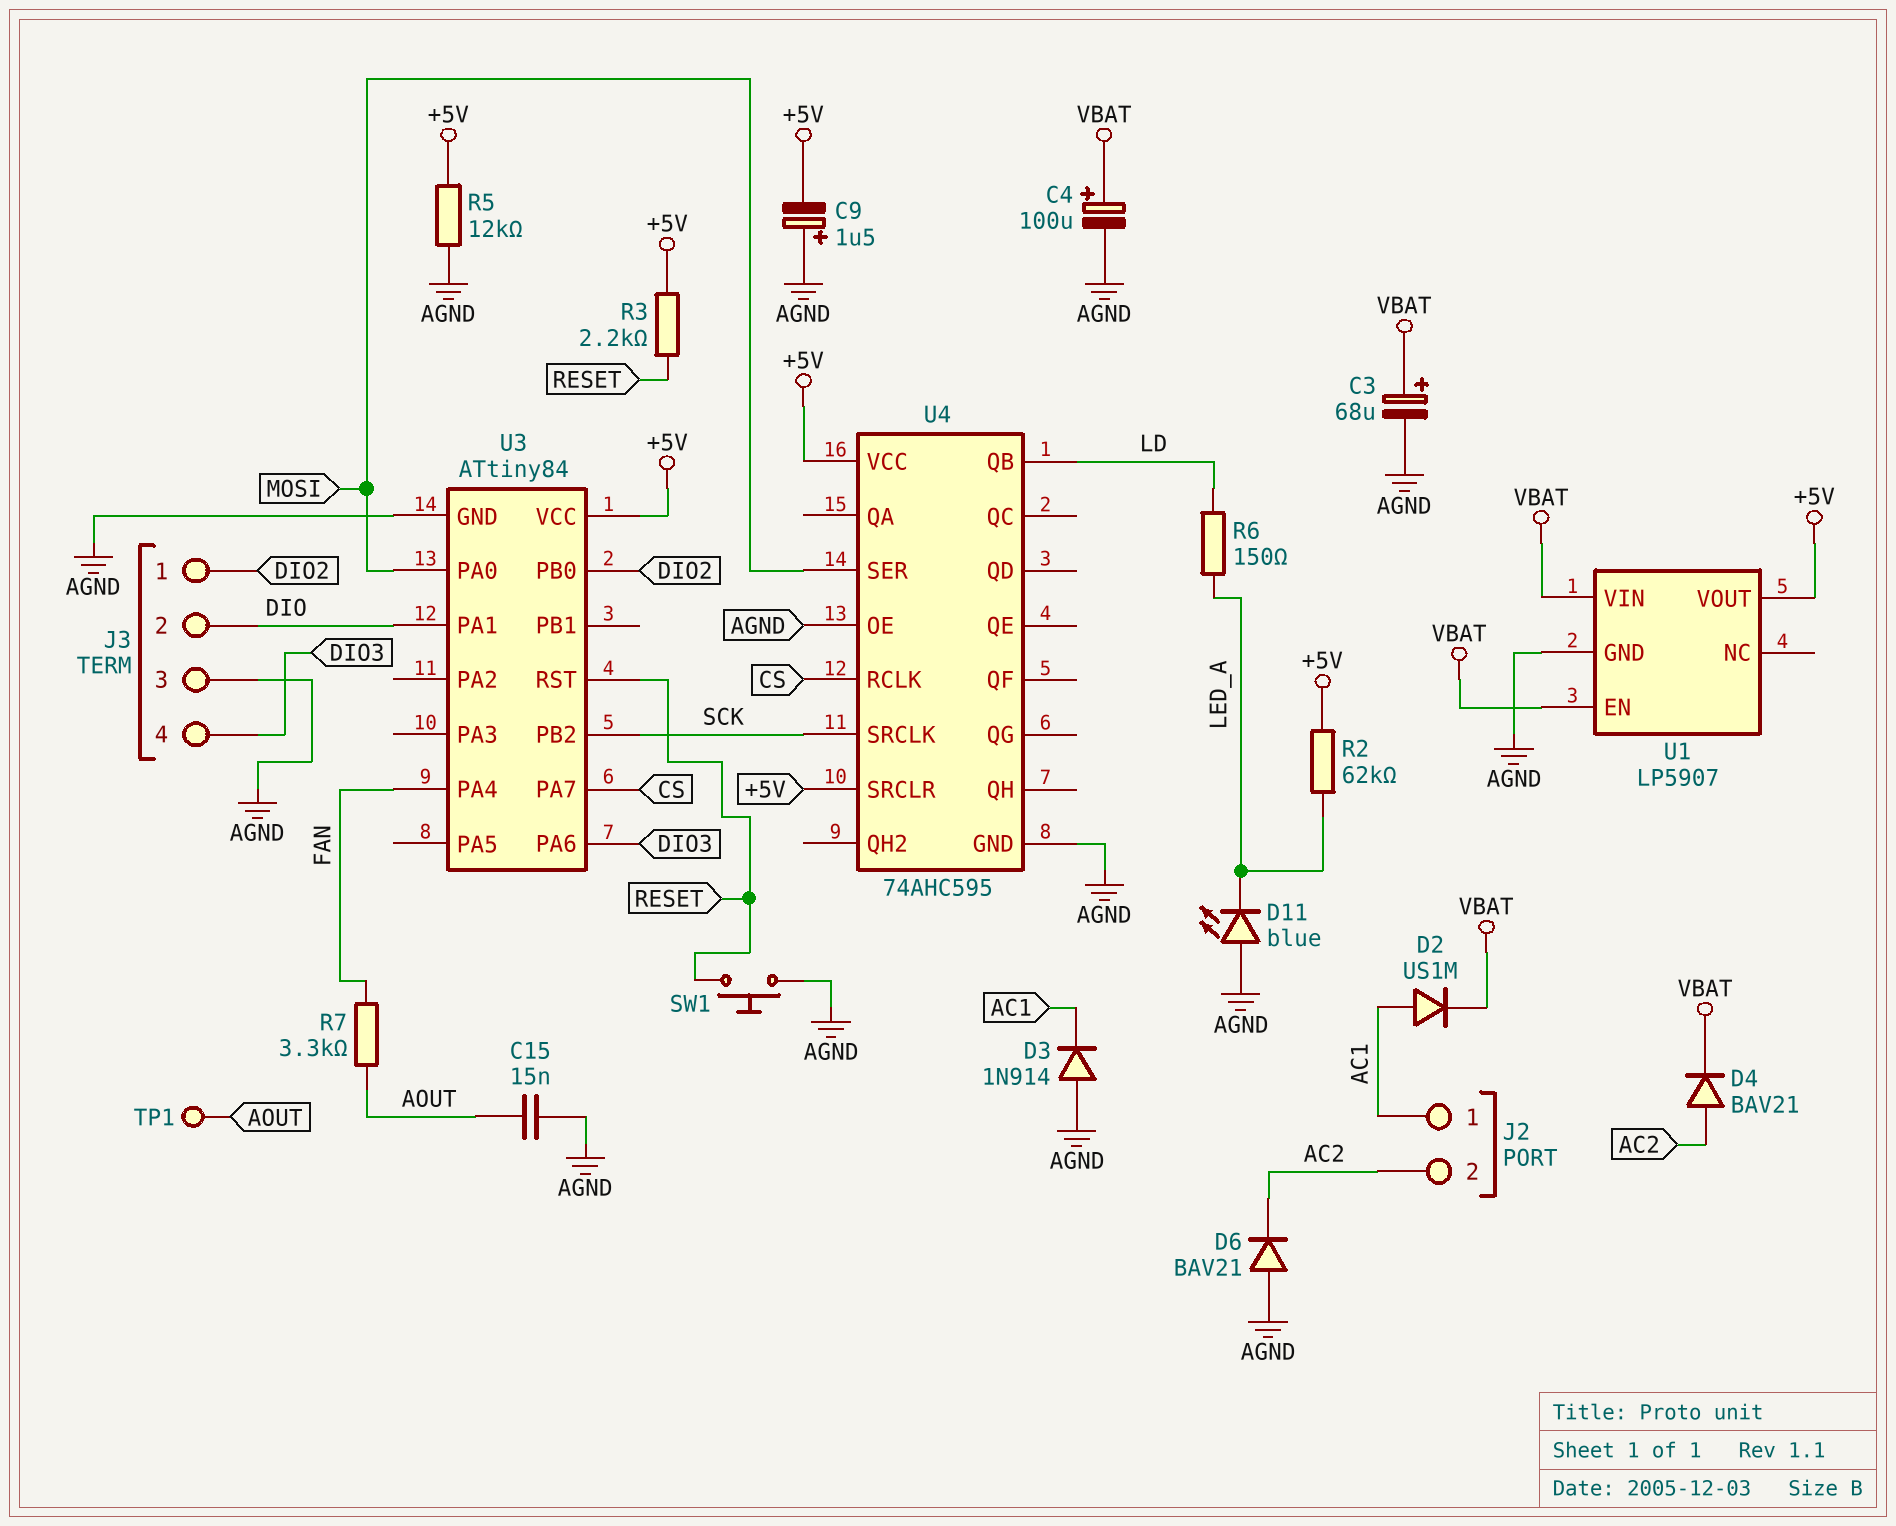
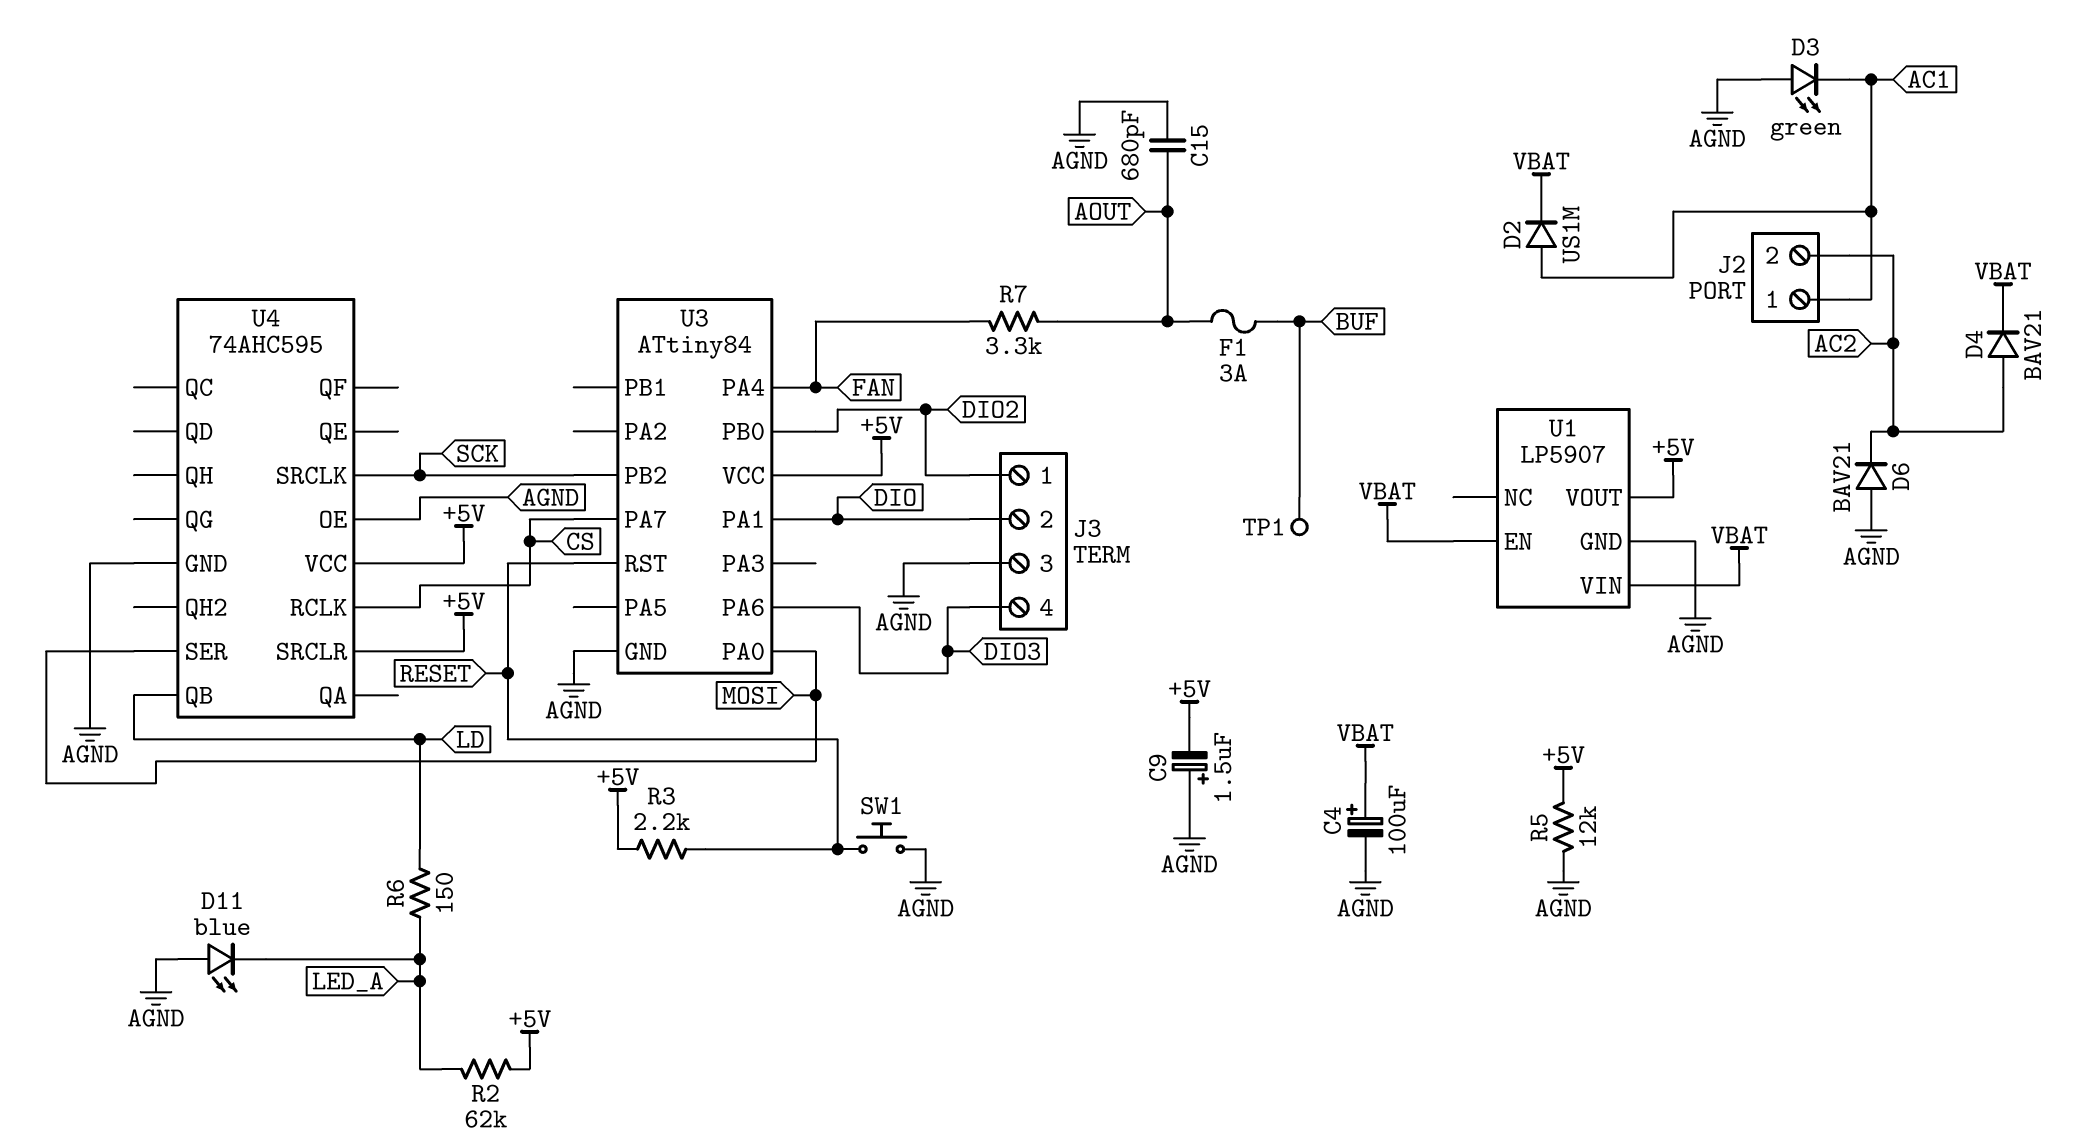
C3: 68uF (plus VBAT, minus AGND) -> none
C15: 15nF (AGND, AOUT) -> 680pF (AGND, AOUT)
D3: diode 1N914 (A AGND, K AC1) -> LED green (A AGND, K AC1)
F1: none -> 3A (AOUT, BUF)
TP1: test point (AOUT) -> test point (BUF)

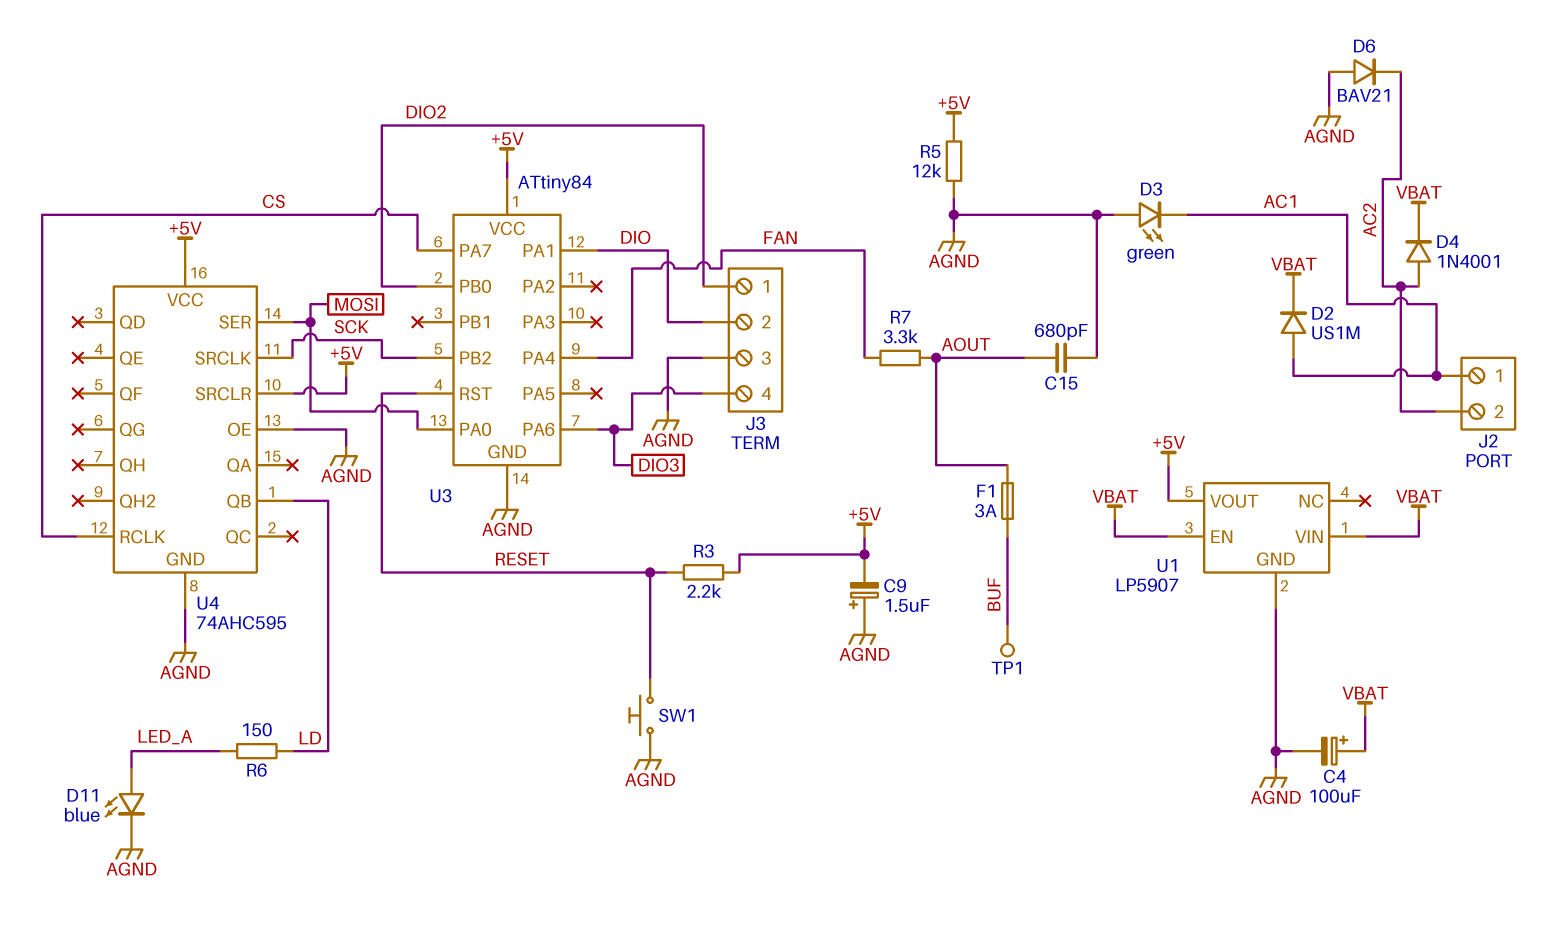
D4: diode BAV21 (A AC2, K VBAT) -> diode 1N4001 (A AC2, K VBAT)
D11: LED blue (A AGND, K LED_A) -> LED blue (A LED_A, K AGND)
R2: 62k (+5V, LED_A) -> none

